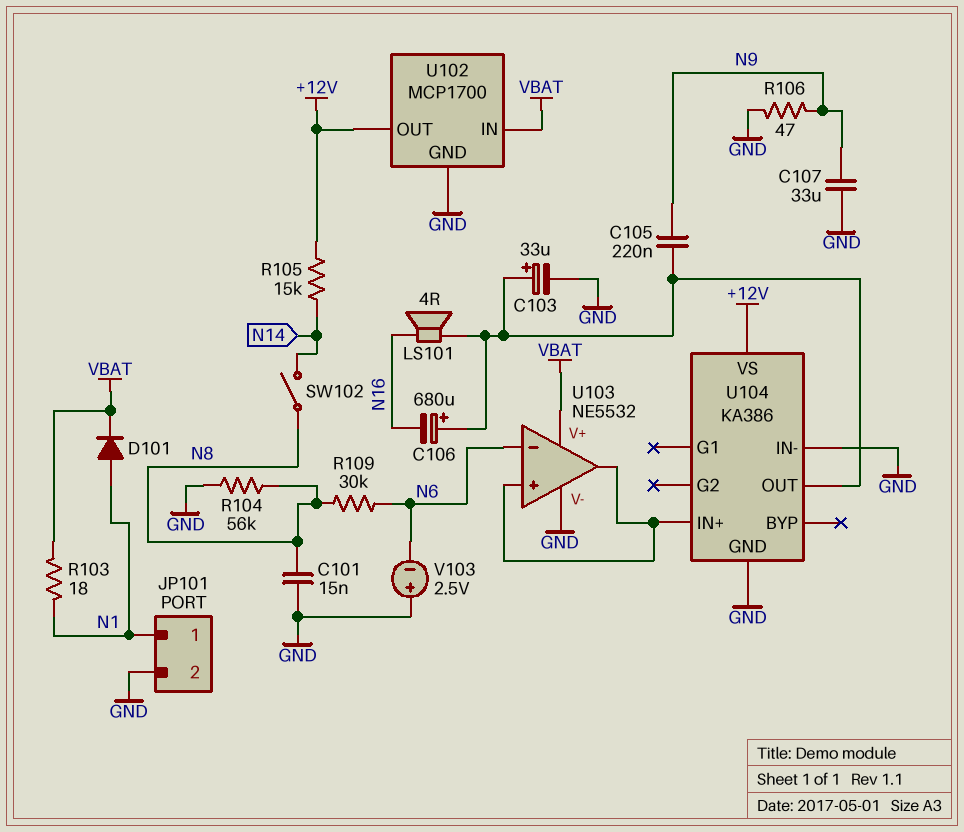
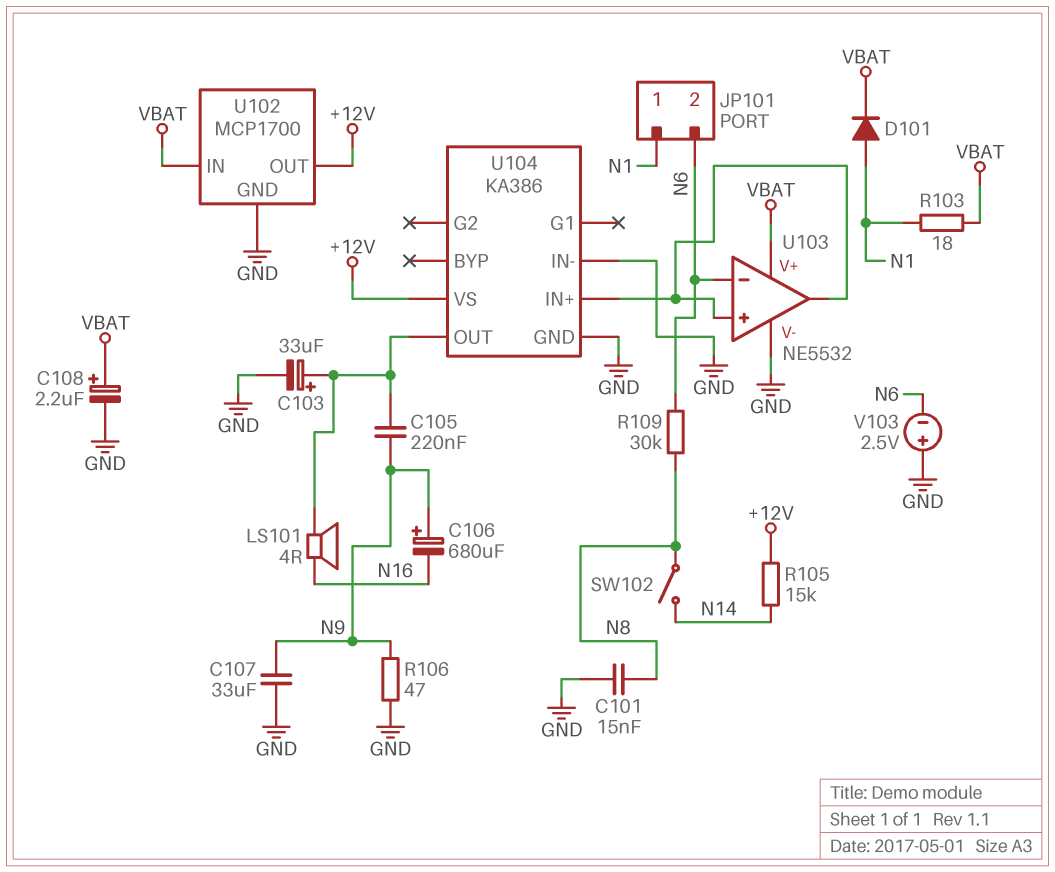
C106: 680uF (plus U104/OUT, minus N16) -> 680uF (plus N9, minus N16)
C108: none -> 2.2uF (plus VBAT, minus GND)
JP101 pin 2: GND -> N6
R104: 56k (GND, N8) -> none

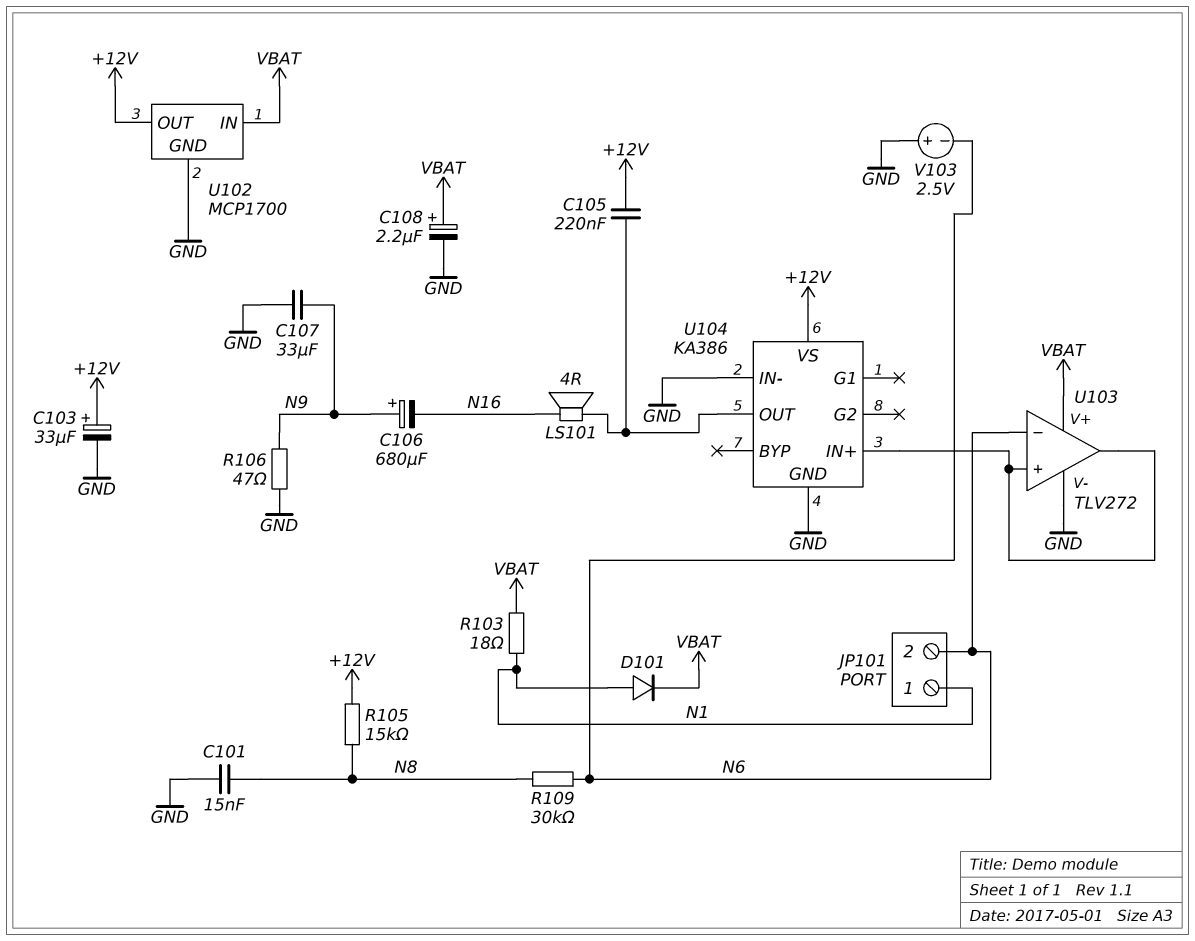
C103: 33uF (plus U104/OUT, minus GND) -> 33uF (plus +12V, minus GND)
C105: 220nF (N9, U104/OUT) -> 220nF (+12V, U104/OUT)
R105: 15k (+12V, N14) -> 15k (+12V, N8)
SW102: switch (N8, N14) -> none
U103: NE5532 -> TLV272

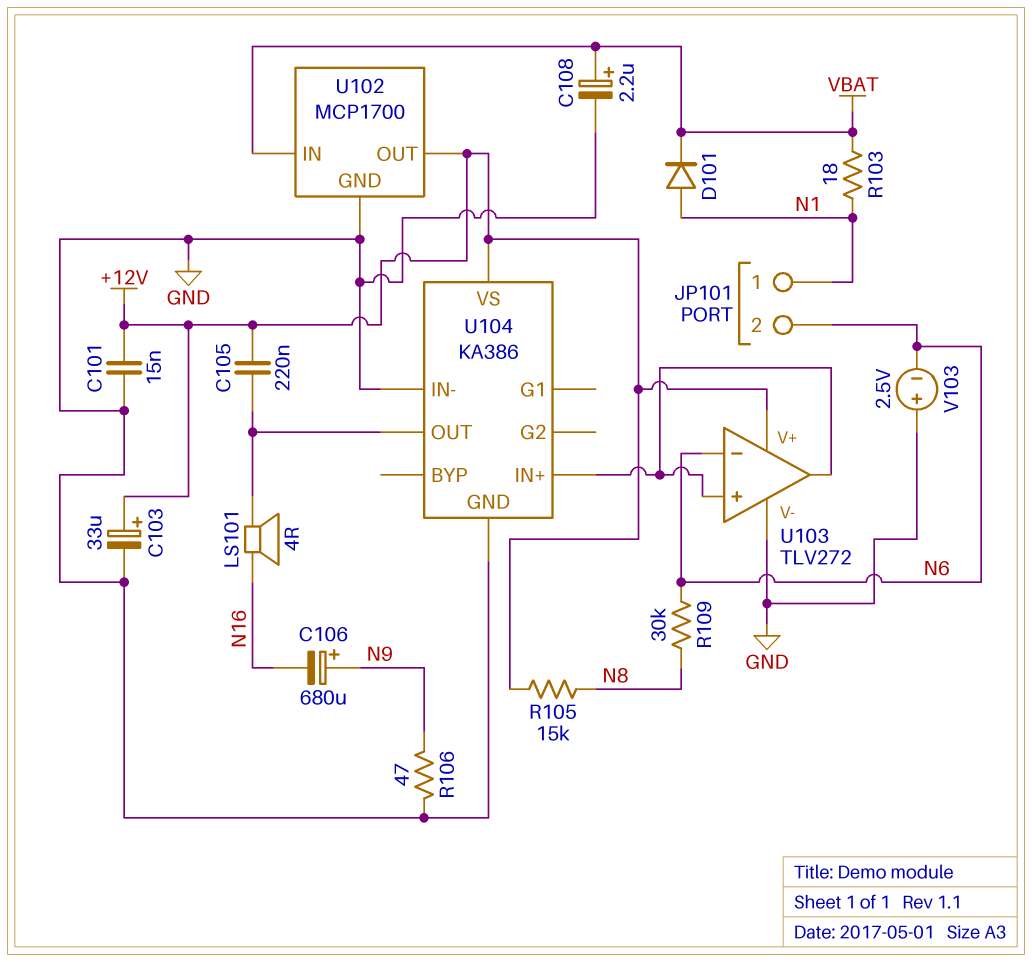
C101: 15nF (GND, N8) -> 15nF (+12V, GND)
C107: 33uF (GND, N9) -> none
U103 pin V+: VBAT -> +12V

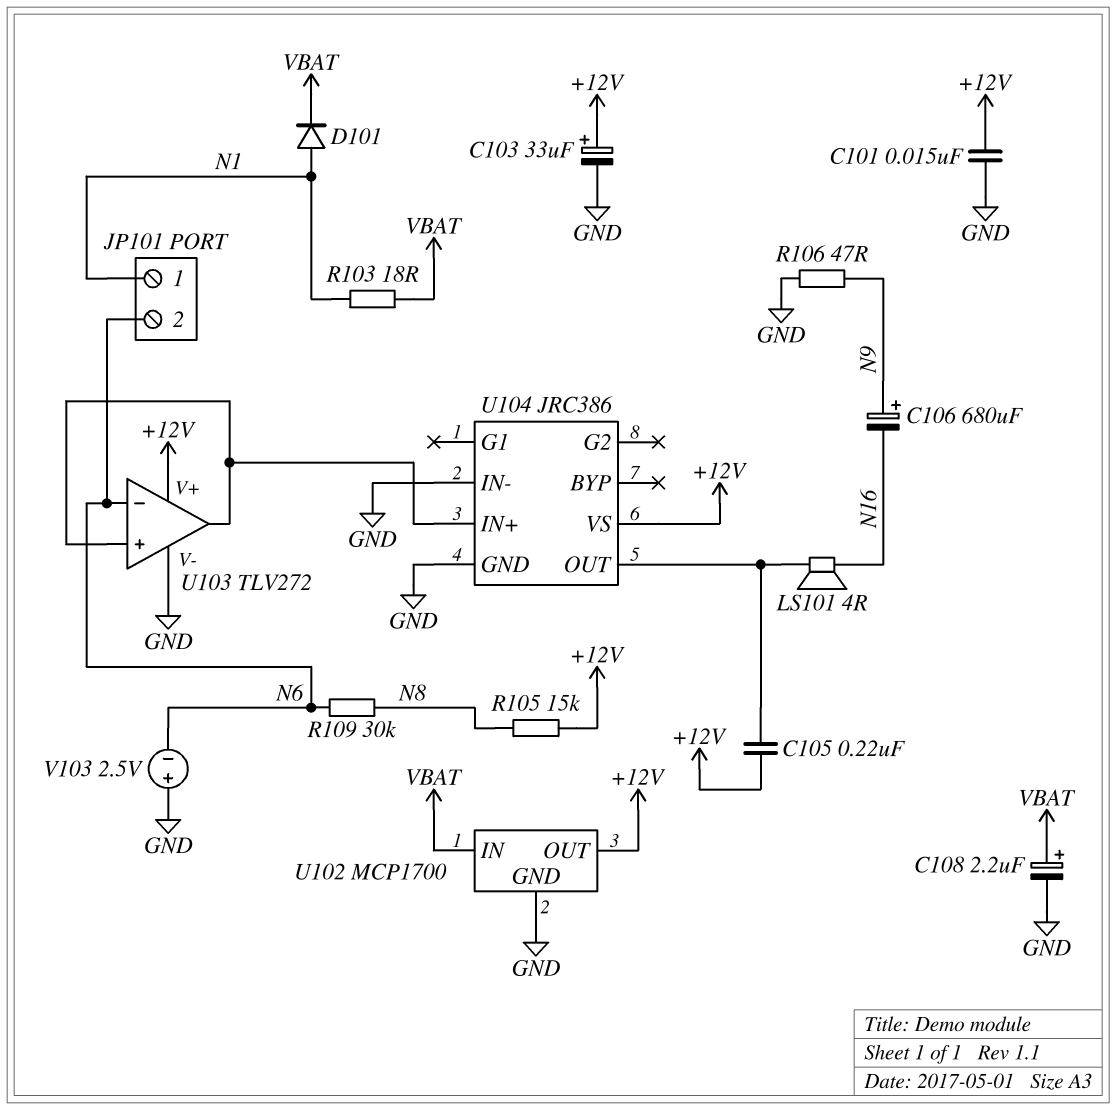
U104: KA386 -> JRC386

